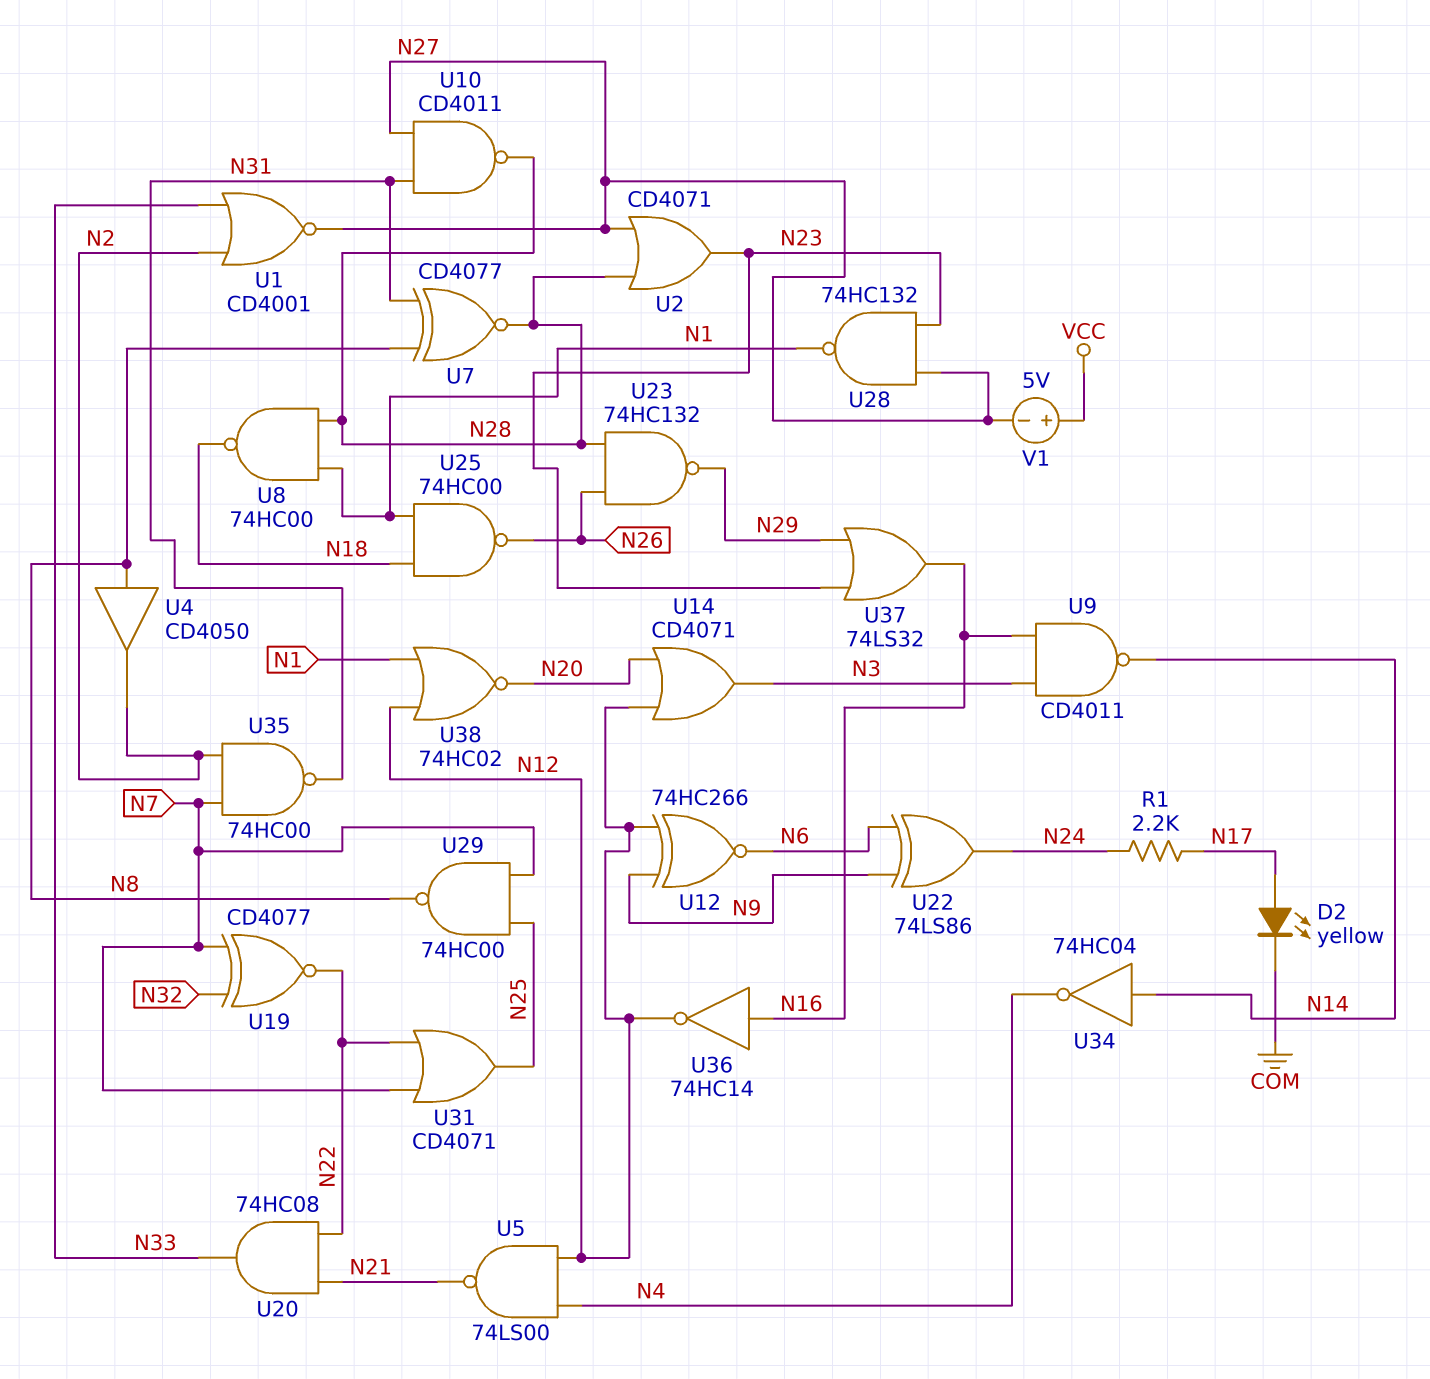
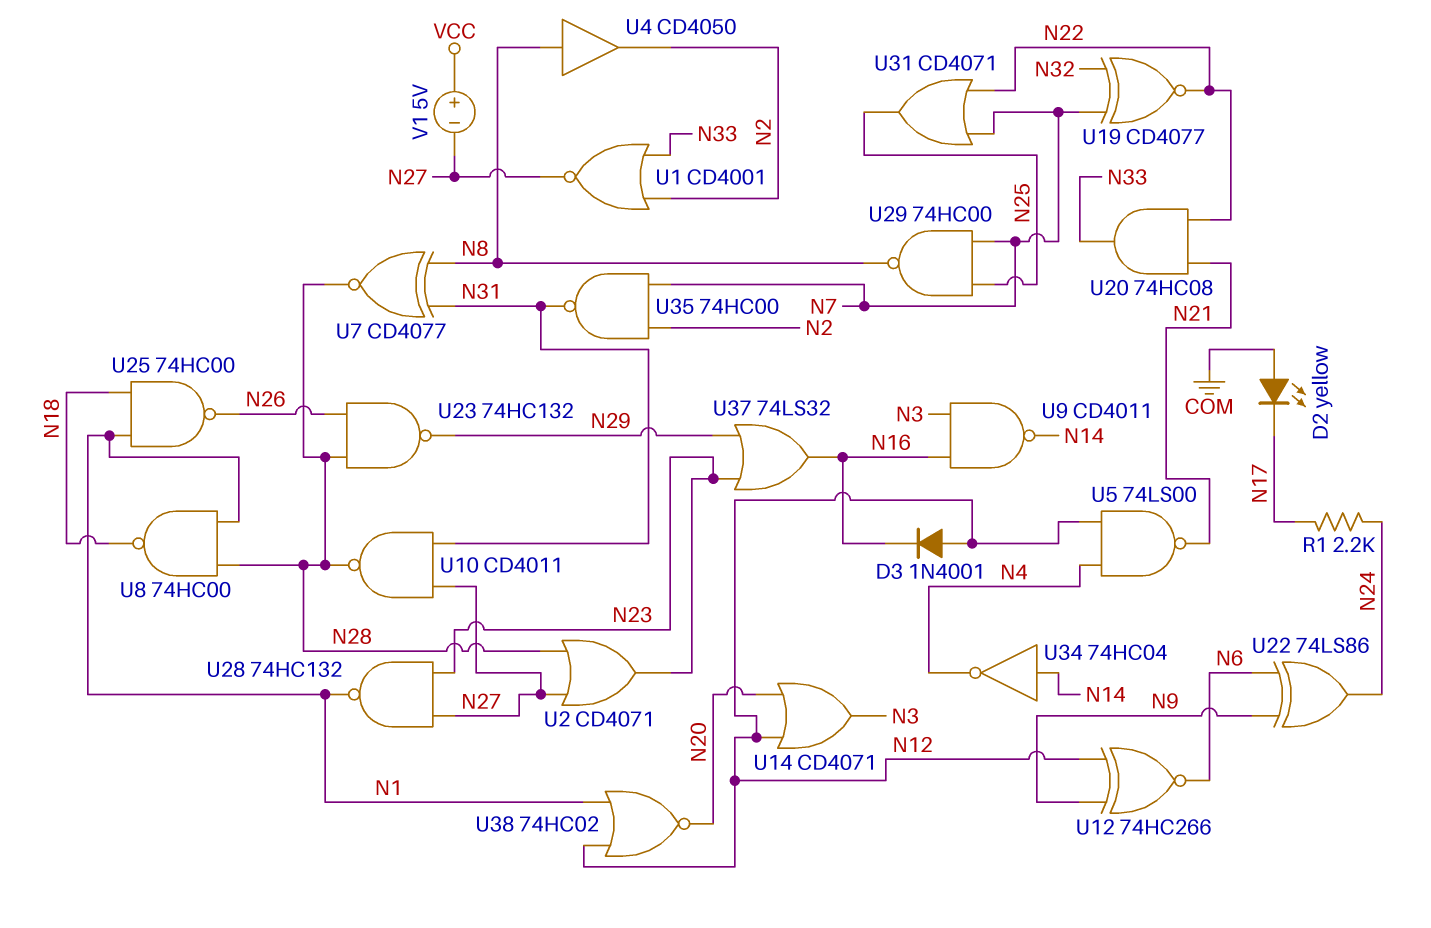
D2: LED yellow (A N17, K COM) -> LED yellow (A COM, K N17)
D3: none -> diode 1N4001 (A N12, K N16)
U36: NOT 74HC14 (in N16, out N12) -> none

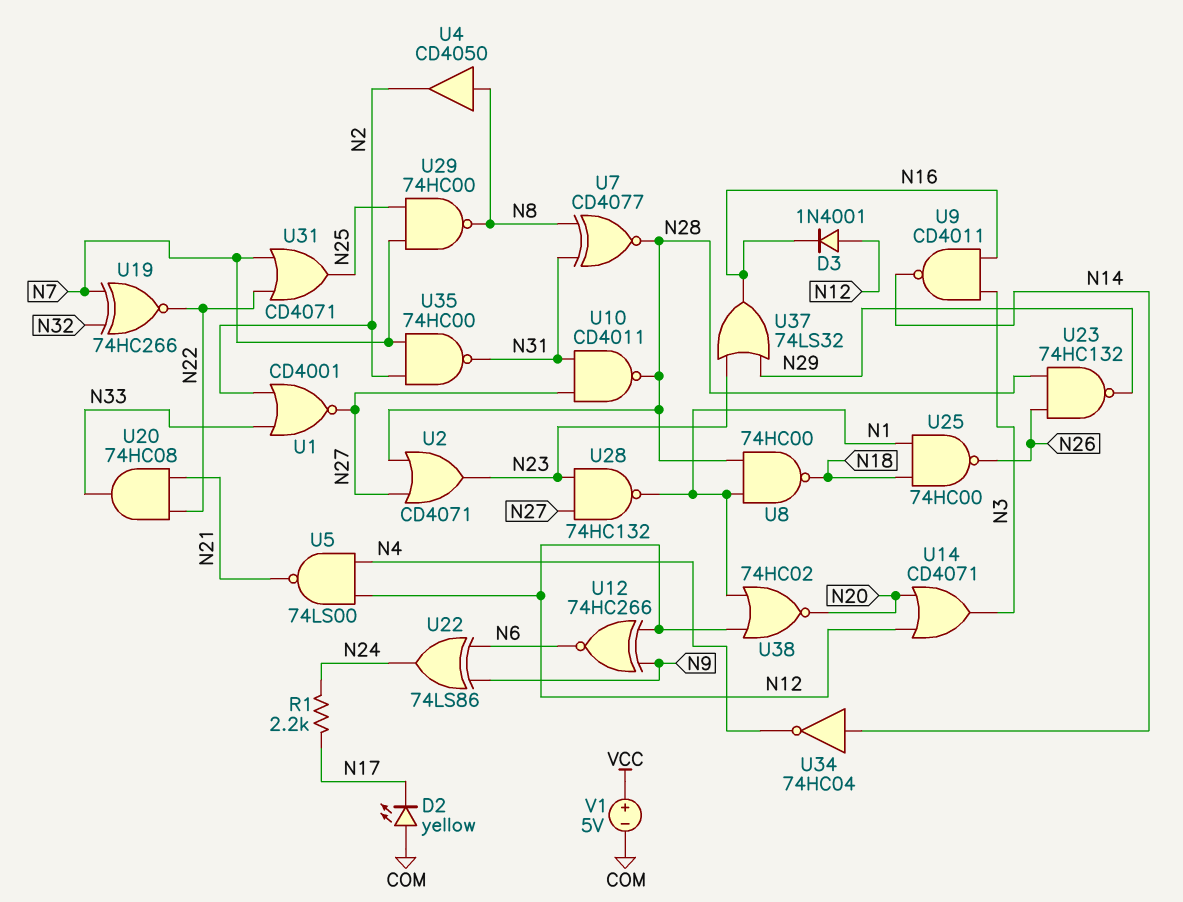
U19: XNOR CD4077 (in N7, in N32, out N22) -> XNOR 74HC266 (in N7, in N32, out N22)
V1: 5V (plus VCC, minus N27) -> 5V (plus VCC, minus COM)

